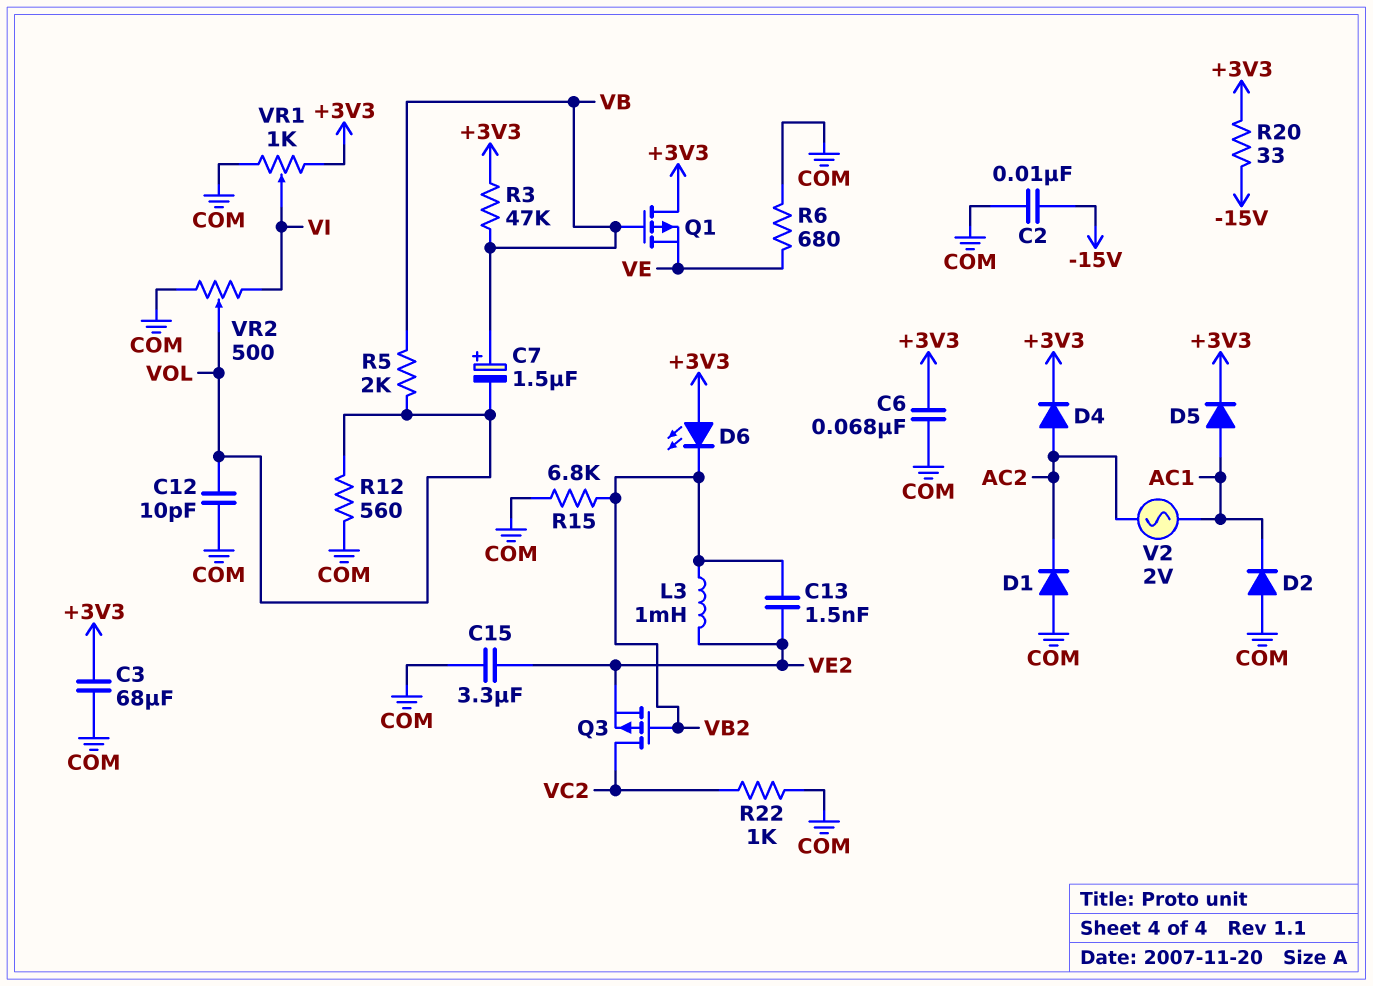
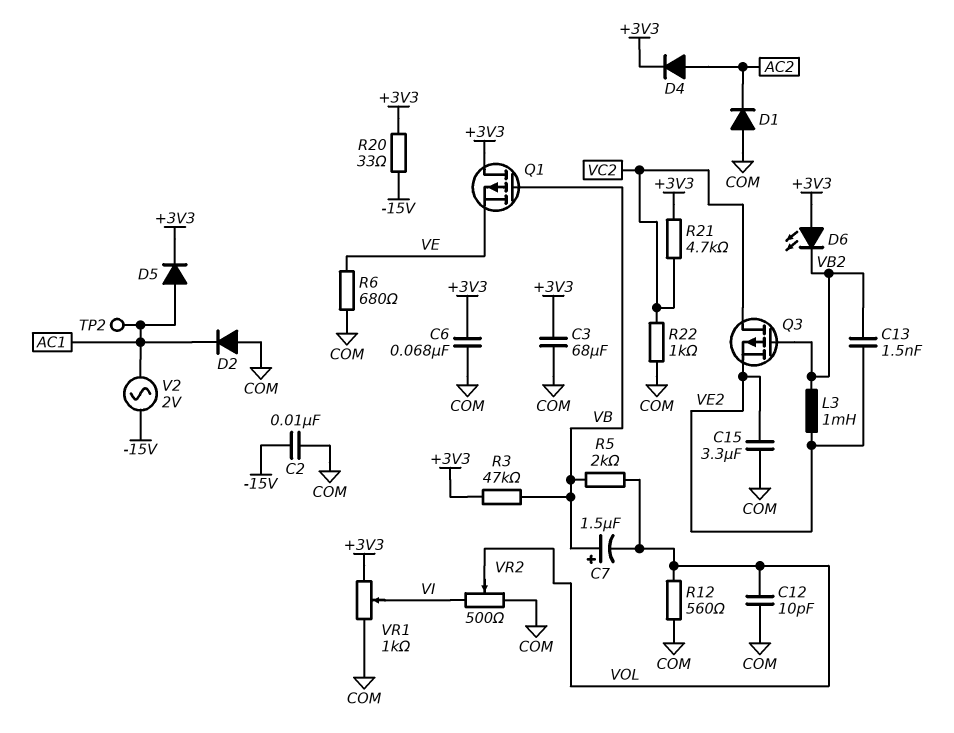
R15: 6.8k (COM, VB2) -> none
R21: none -> 4.7k (+3V3, VC2)
TP2: none -> test point (AC1)
V2: AC 2V (AC1, AC2) -> AC 2V (-15V, AC1)

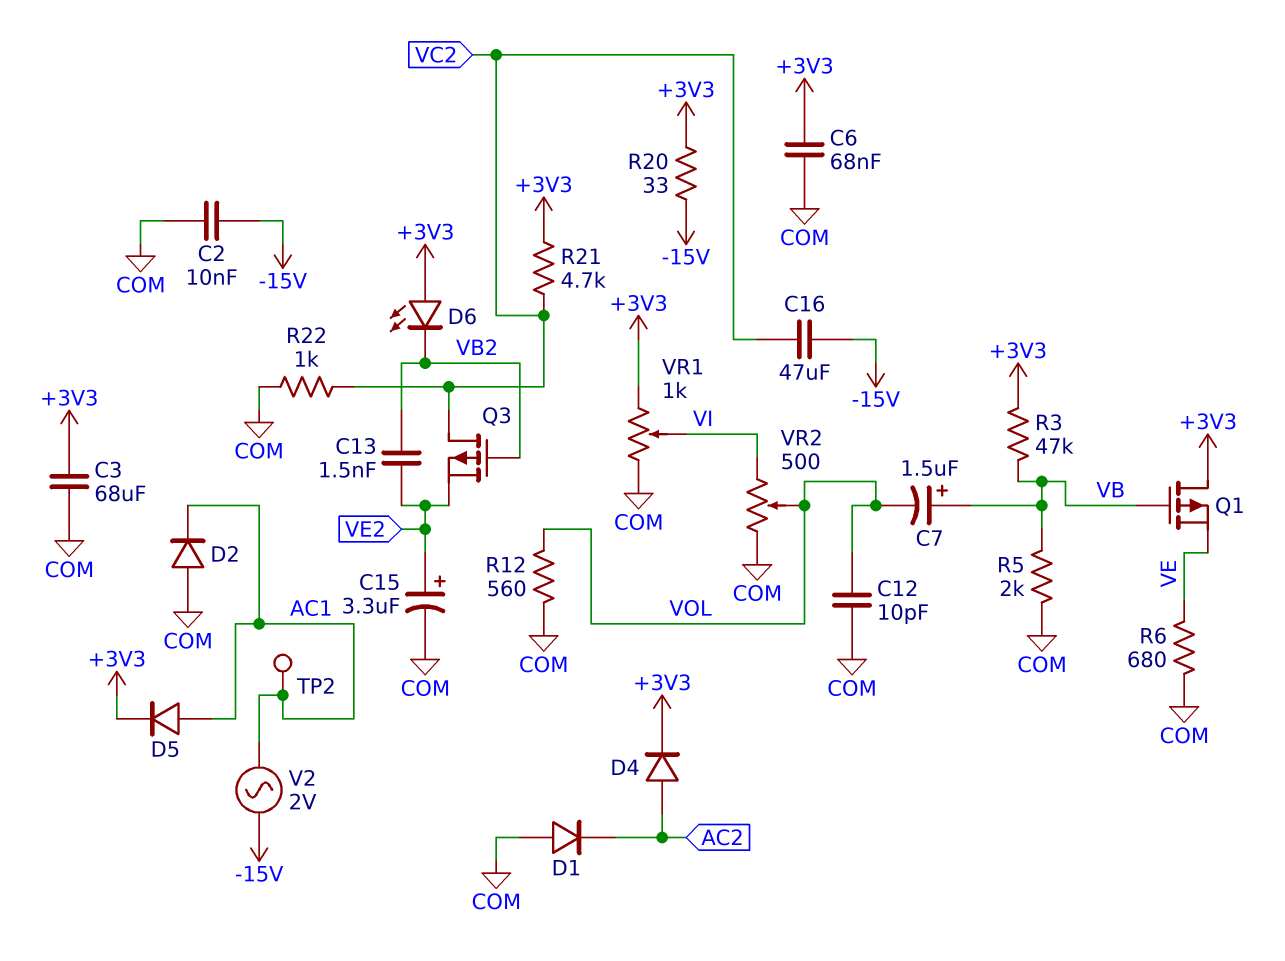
C15: 3.3uF (COM, VE2) -> 3.3uF (plus VE2, minus COM)
C16: none -> 47uF (-15V, VC2)
L3: 1mH (VB2, VE2) -> none
R5: 2k (VB, VOL) -> 2k (COM, VB)

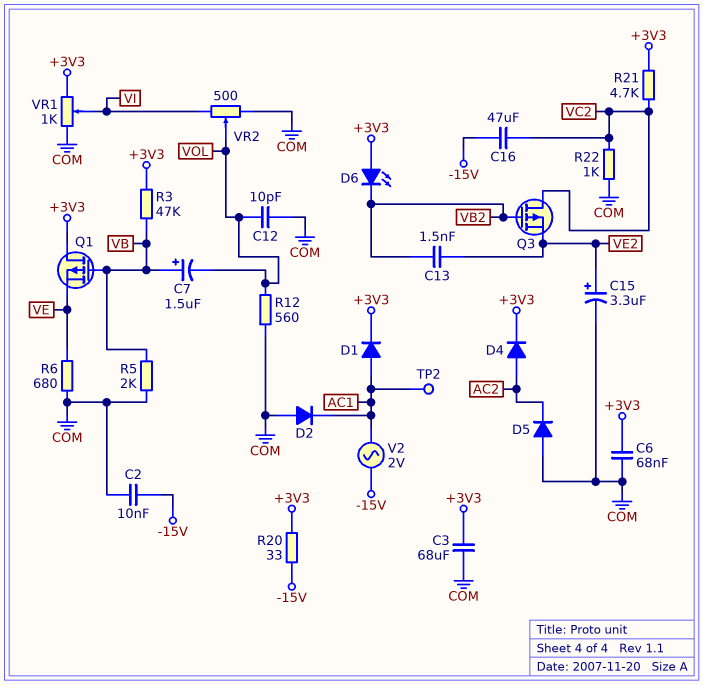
D1: diode (A COM, K AC2) -> diode (A AC1, K +3V3)
D5: diode (A AC1, K +3V3) -> diode (A COM, K AC2)

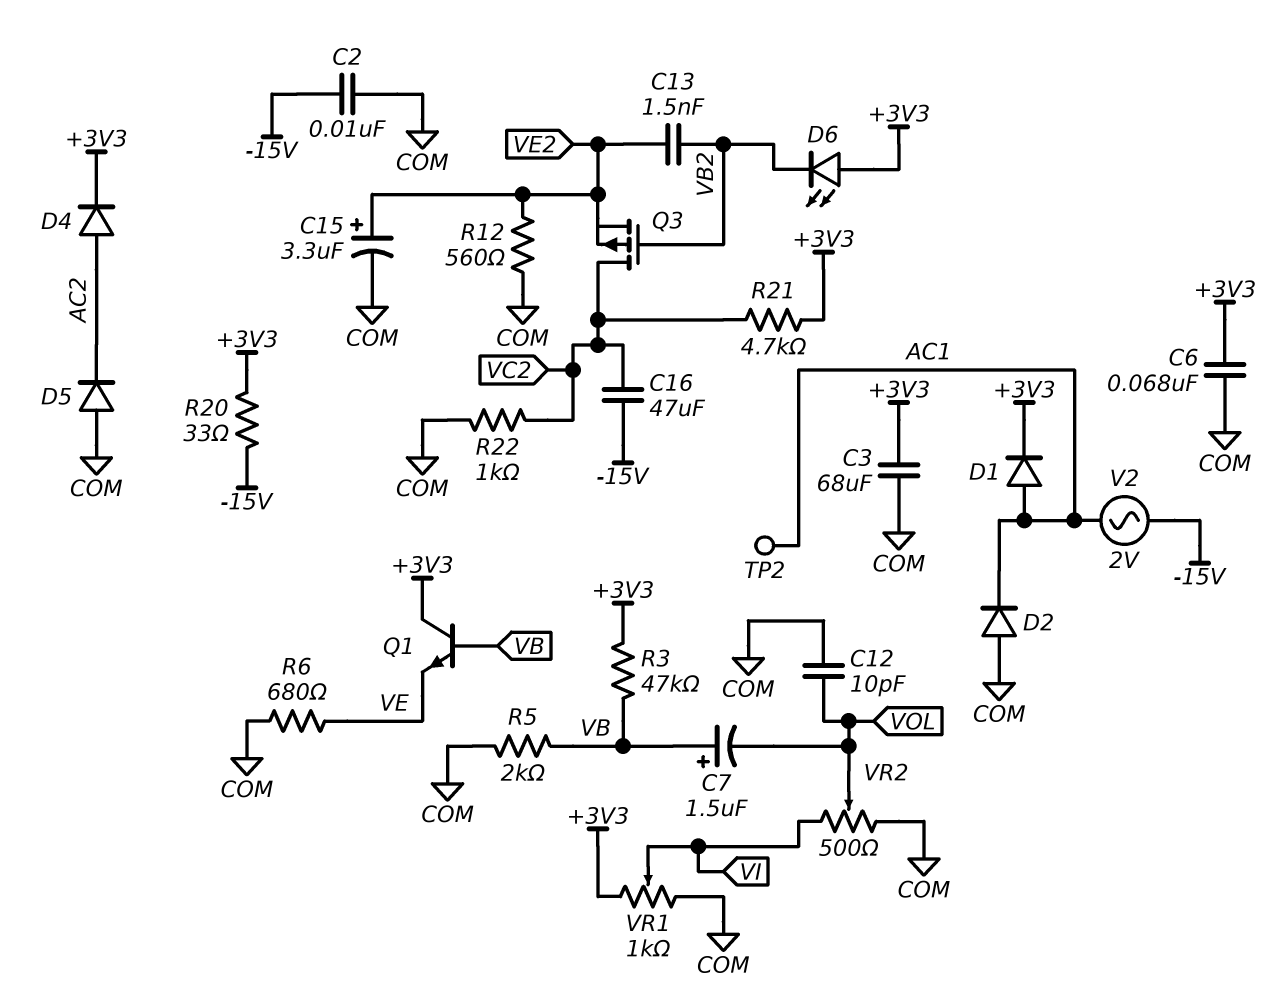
Q1: PMOS (G VB, D +3V3, S VE) -> NPN (B VB, C +3V3, E VE)
R12: 560 (COM, VOL) -> 560 (COM, VE2)

